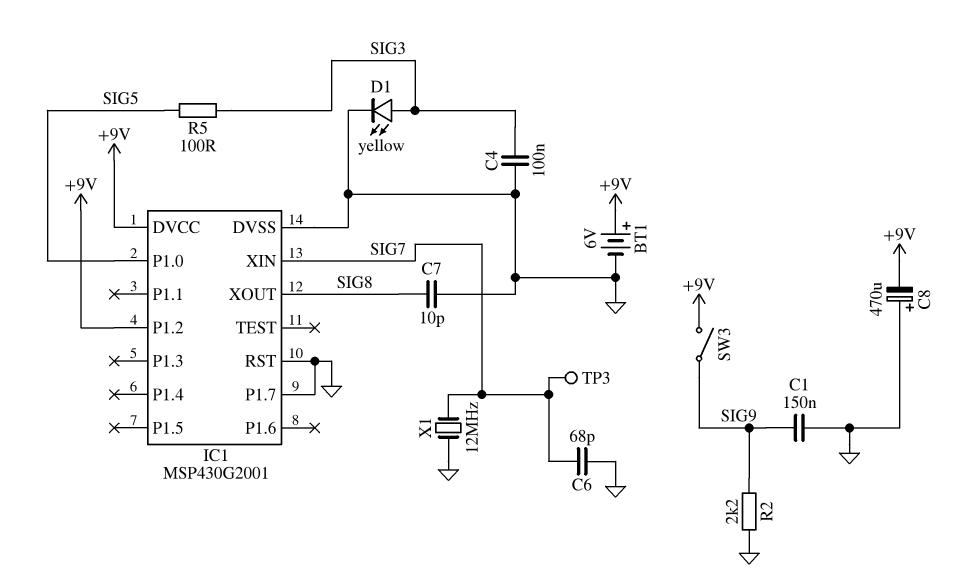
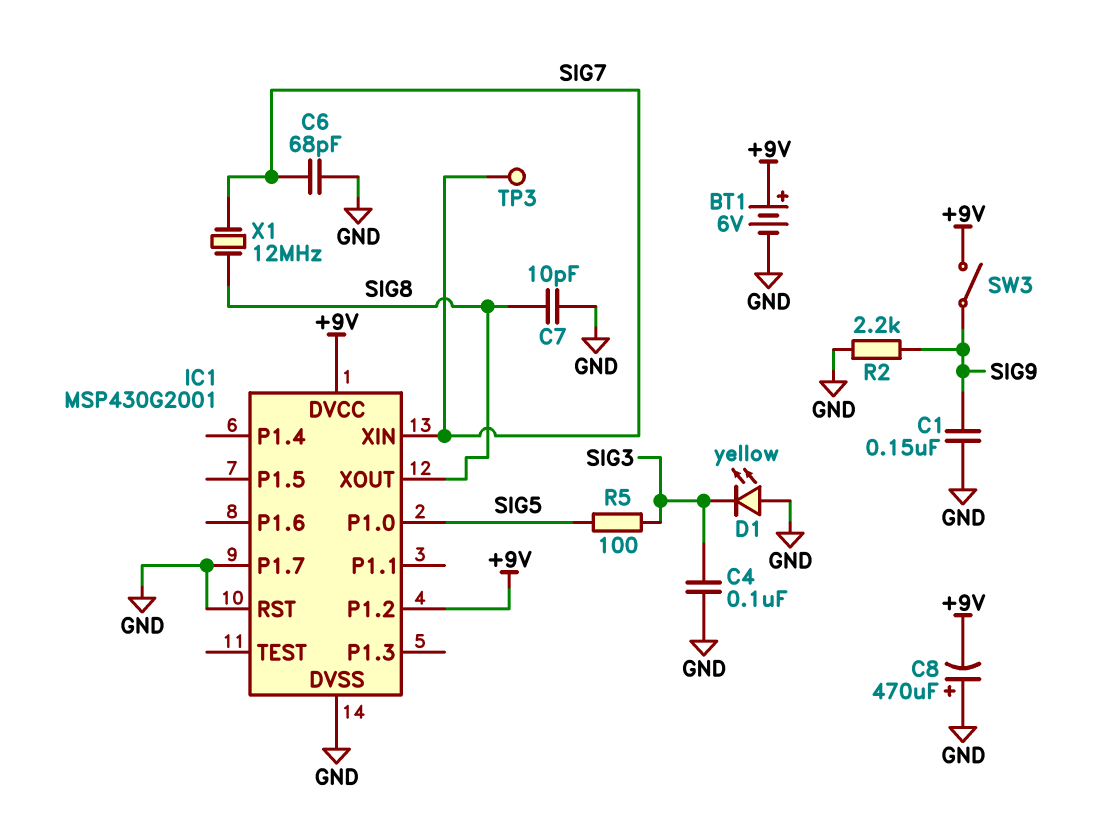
D1: LED yellow (A SIG3, K GND) -> LED yellow (A GND, K SIG3)
X1: 12MHz (GND, SIG7) -> 12MHz (SIG7, SIG8)

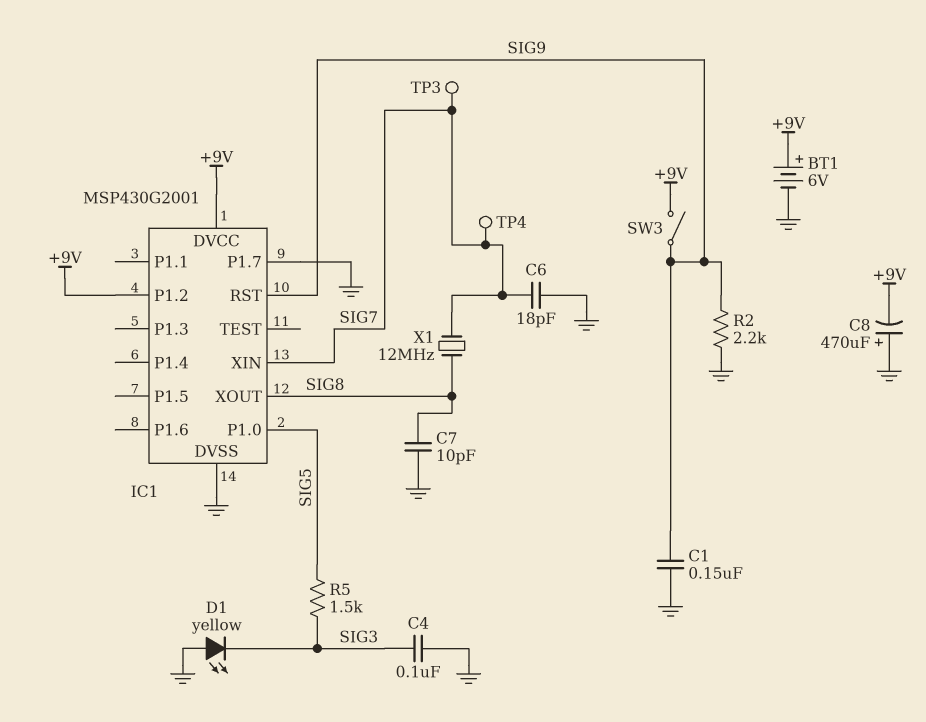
C6: 68pF (GND, SIG7) -> 18pF (GND, SIG7)
IC1 pin RST: GND -> SIG9
R5: 100 (SIG3, SIG5) -> 1.5k (SIG3, SIG5)
TP4: none -> test point (SIG7)

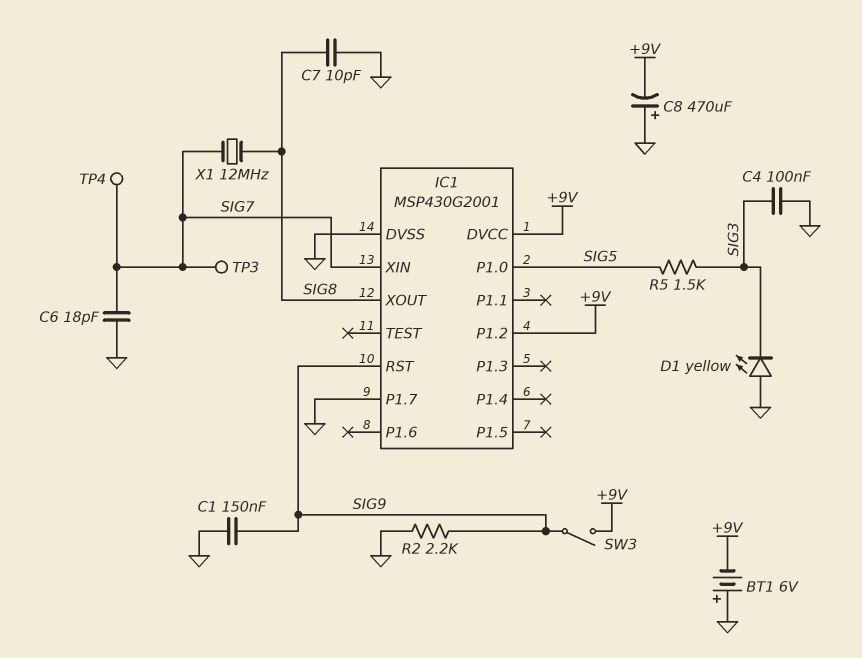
BT1: 6V (plus +9V, minus GND) -> 6V (plus GND, minus +9V)

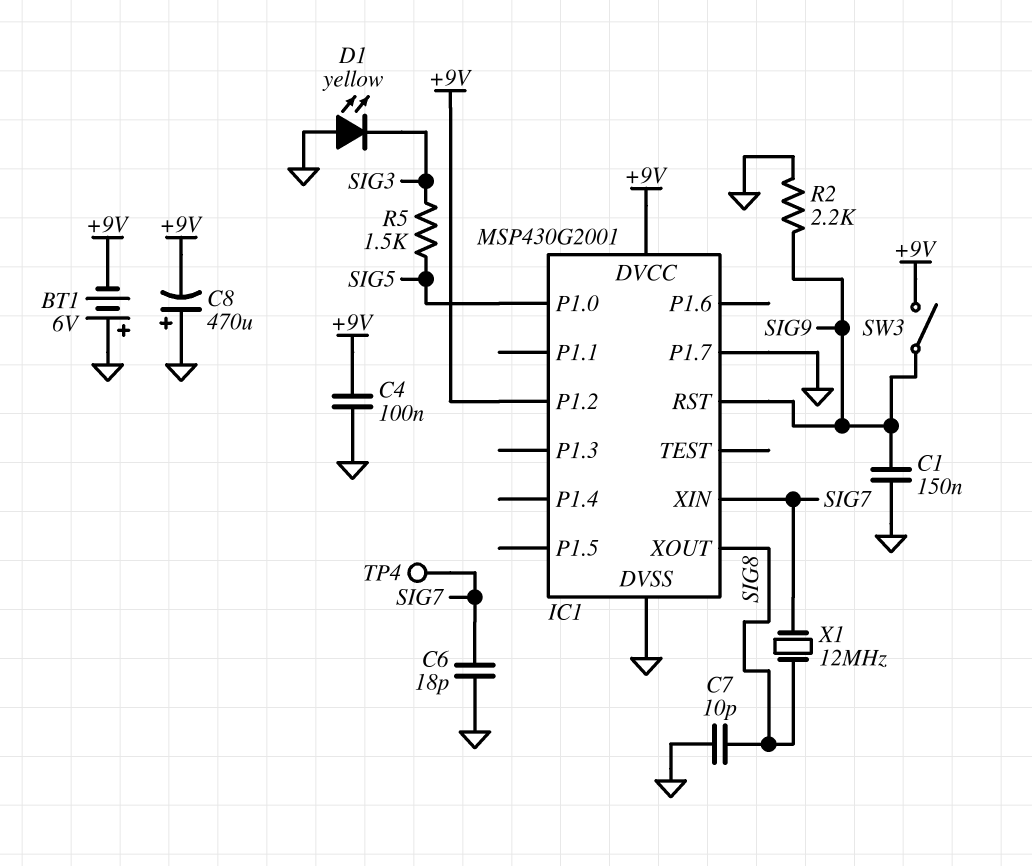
C4: 100nF (GND, SIG3) -> 100nF (+9V, GND)
TP3: test point (SIG7) -> none

